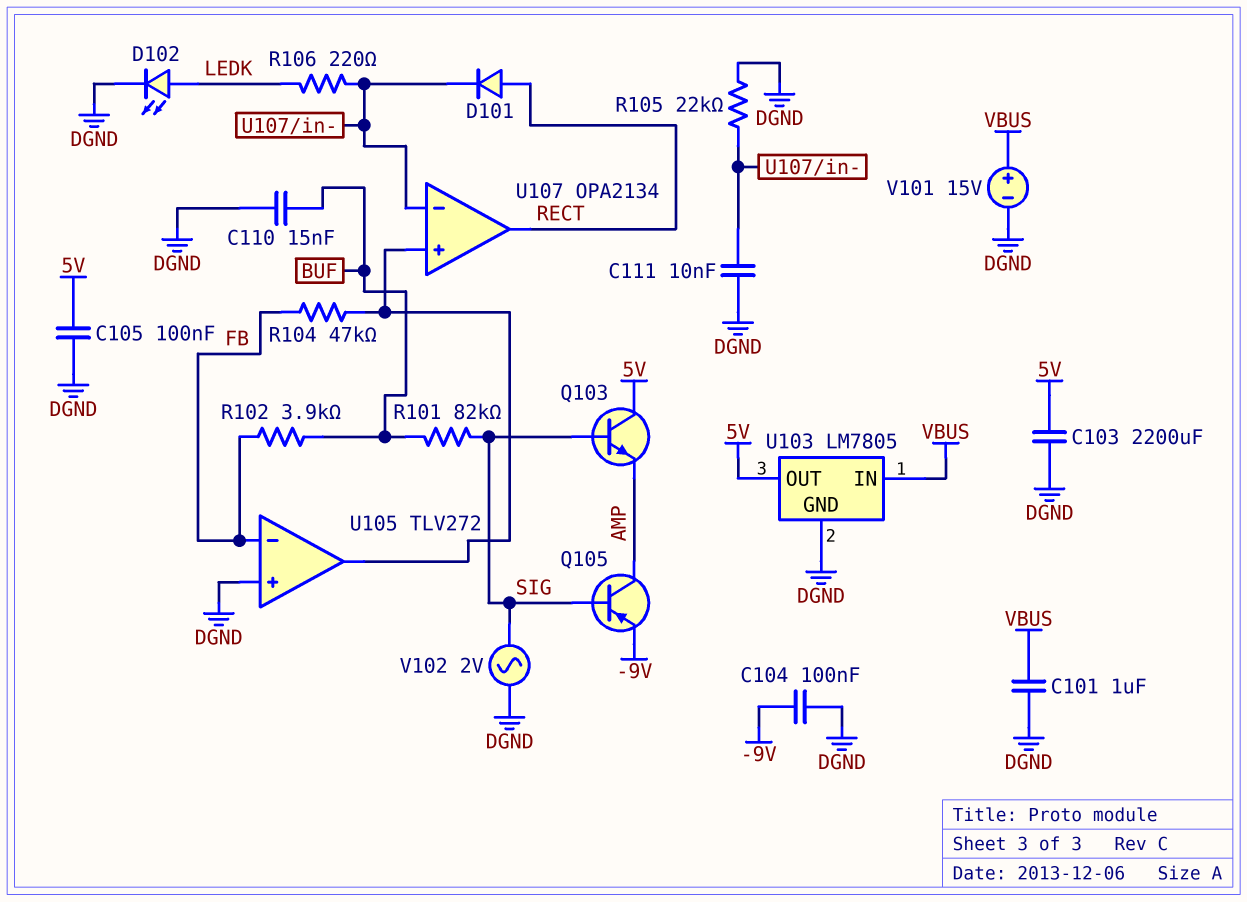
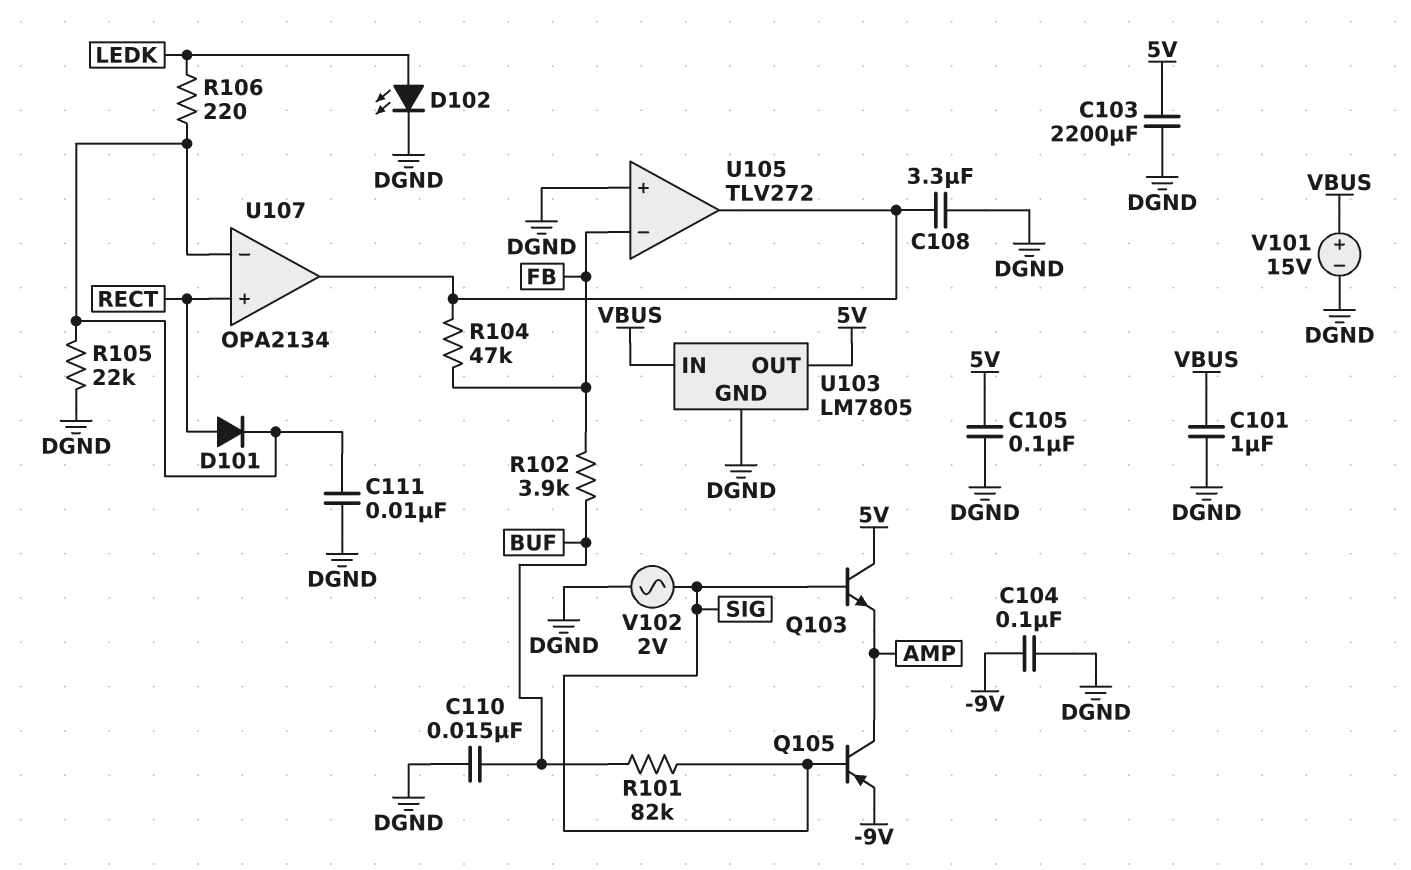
C108: none -> 3.3uF (DGND, U105/out)
U107 pin in+: U105/out -> RECT
U107 pin out: RECT -> U105/out

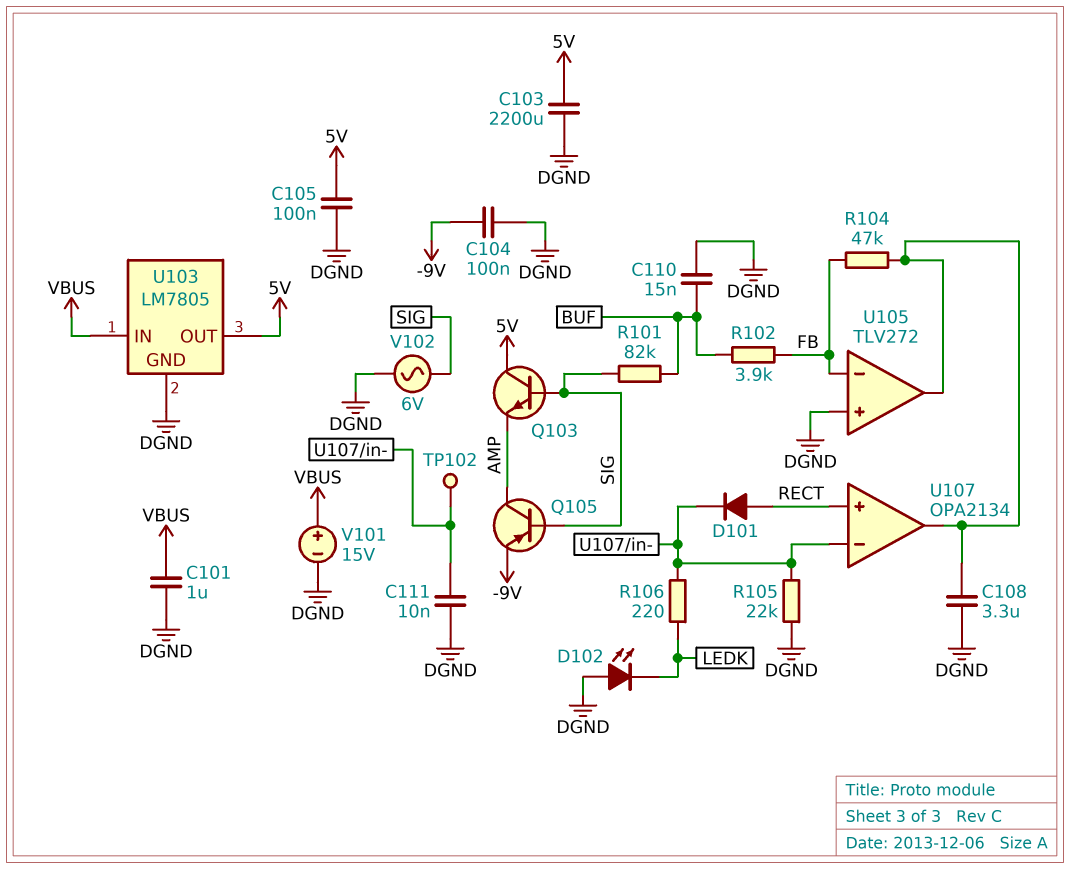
D102: LED (A LEDK, K DGND) -> LED (A DGND, K LEDK)
TP102: none -> test point (U107/in-)
V102: AC 2V (DGND, SIG) -> AC 6V (DGND, SIG)

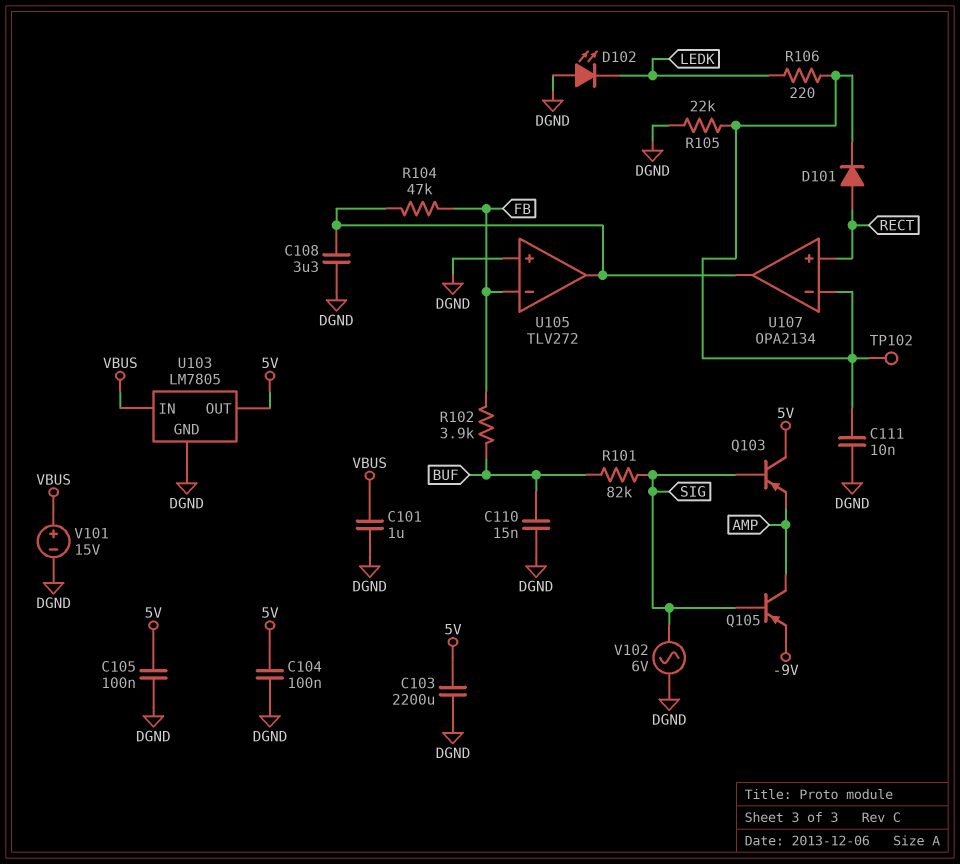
C104: 100nF (-9V, DGND) -> 100nF (5V, DGND)
Q103: NPN (B SIG, C 5V, E AMP) -> PNP (B SIG, C 5V, E AMP)

